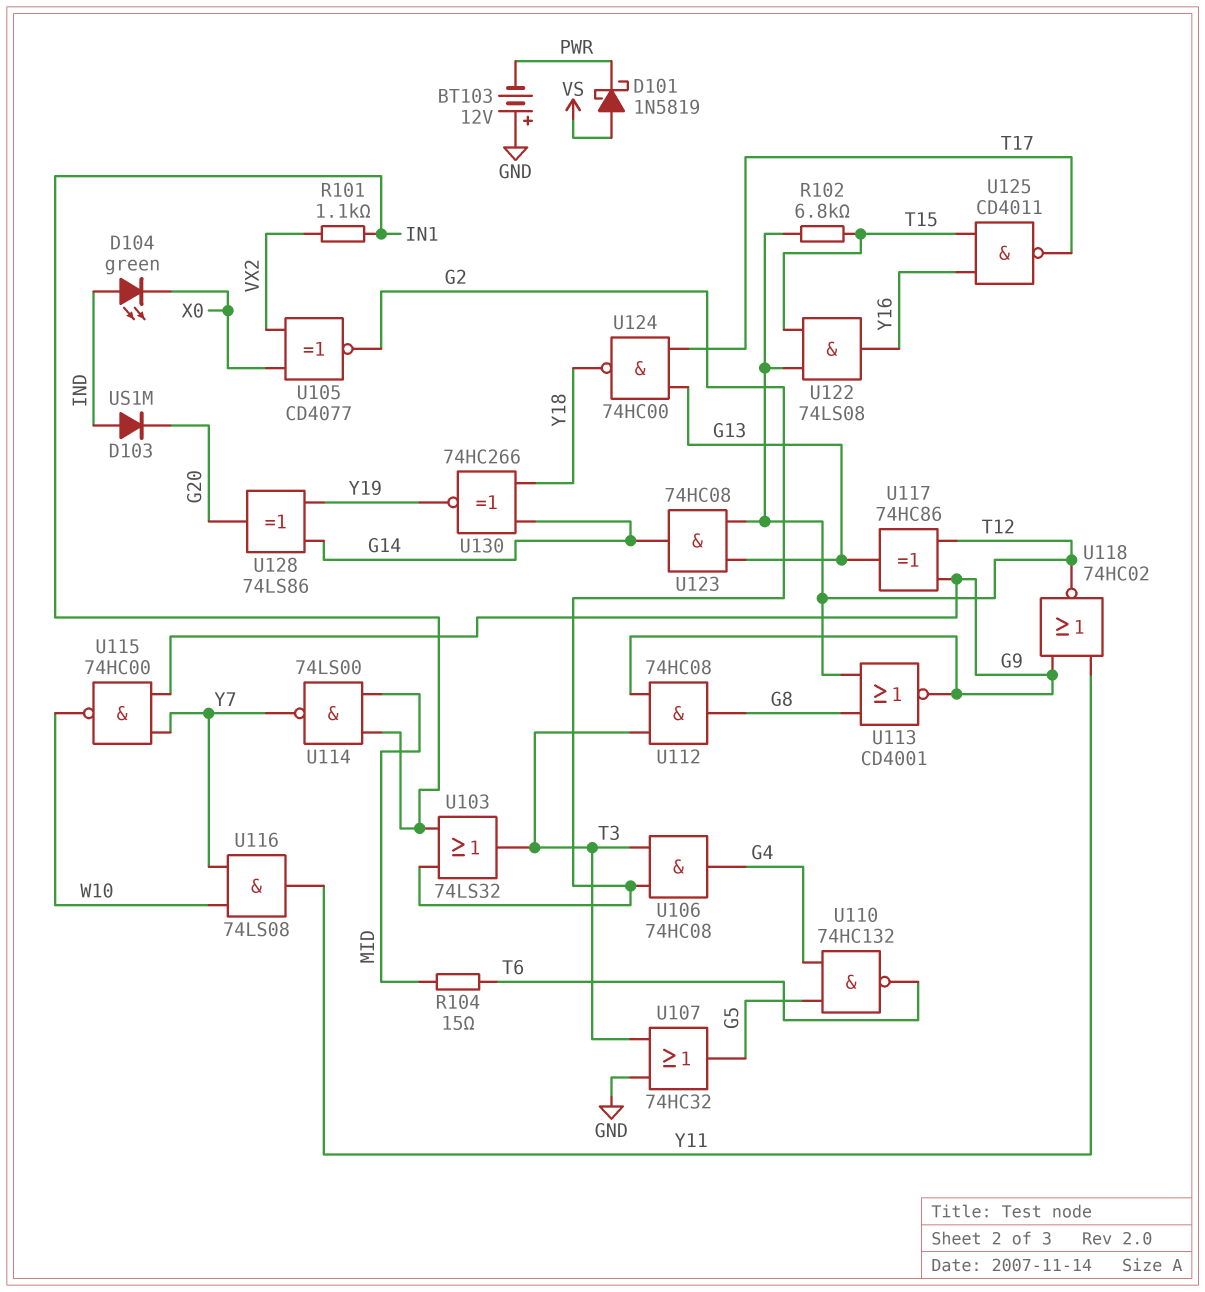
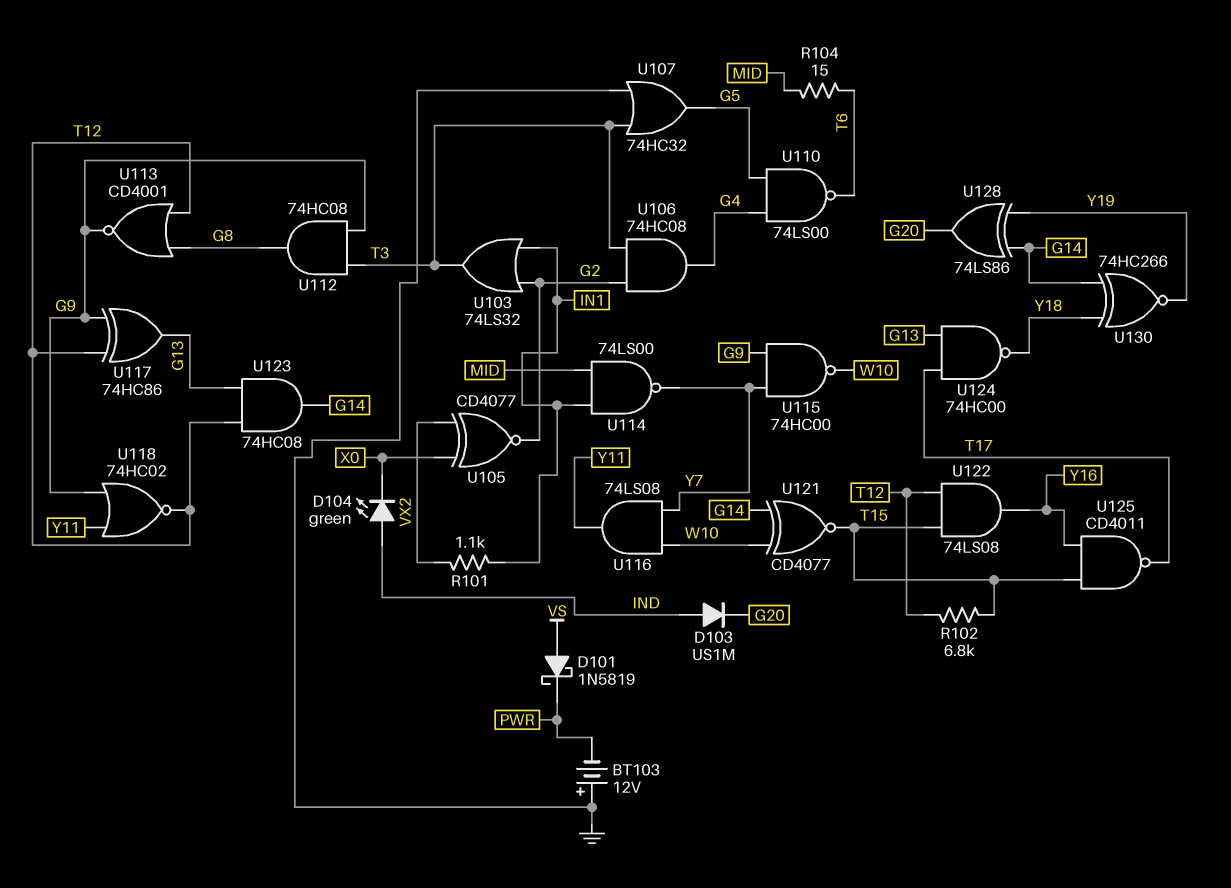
U110: NAND 74HC132 (in G4, in G5, out T6) -> NAND 74LS00 (in G4, in G5, out T6)
U121: none -> XNOR CD4077 (in G14, in W10, out T15)

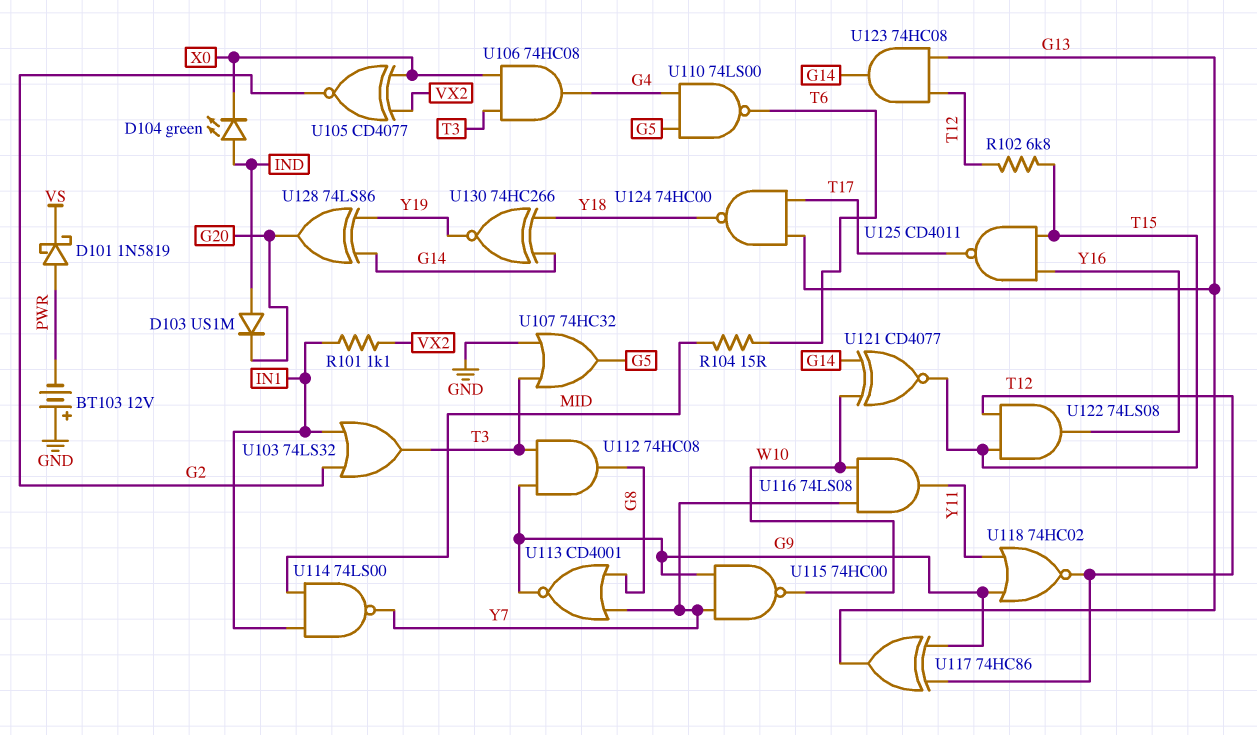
D101: schottky 1N5819 (A VS, K PWR) -> schottky 1N5819 (A PWR, K VS)
U106: AND 74HC08 (in G2, in T3, out G4) -> AND 74HC08 (in T3, in X0, out G4)
U113: NOR CD4001 (in G8, in T12, out G9) -> NOR CD4001 (in G8, in Y7, out G9)

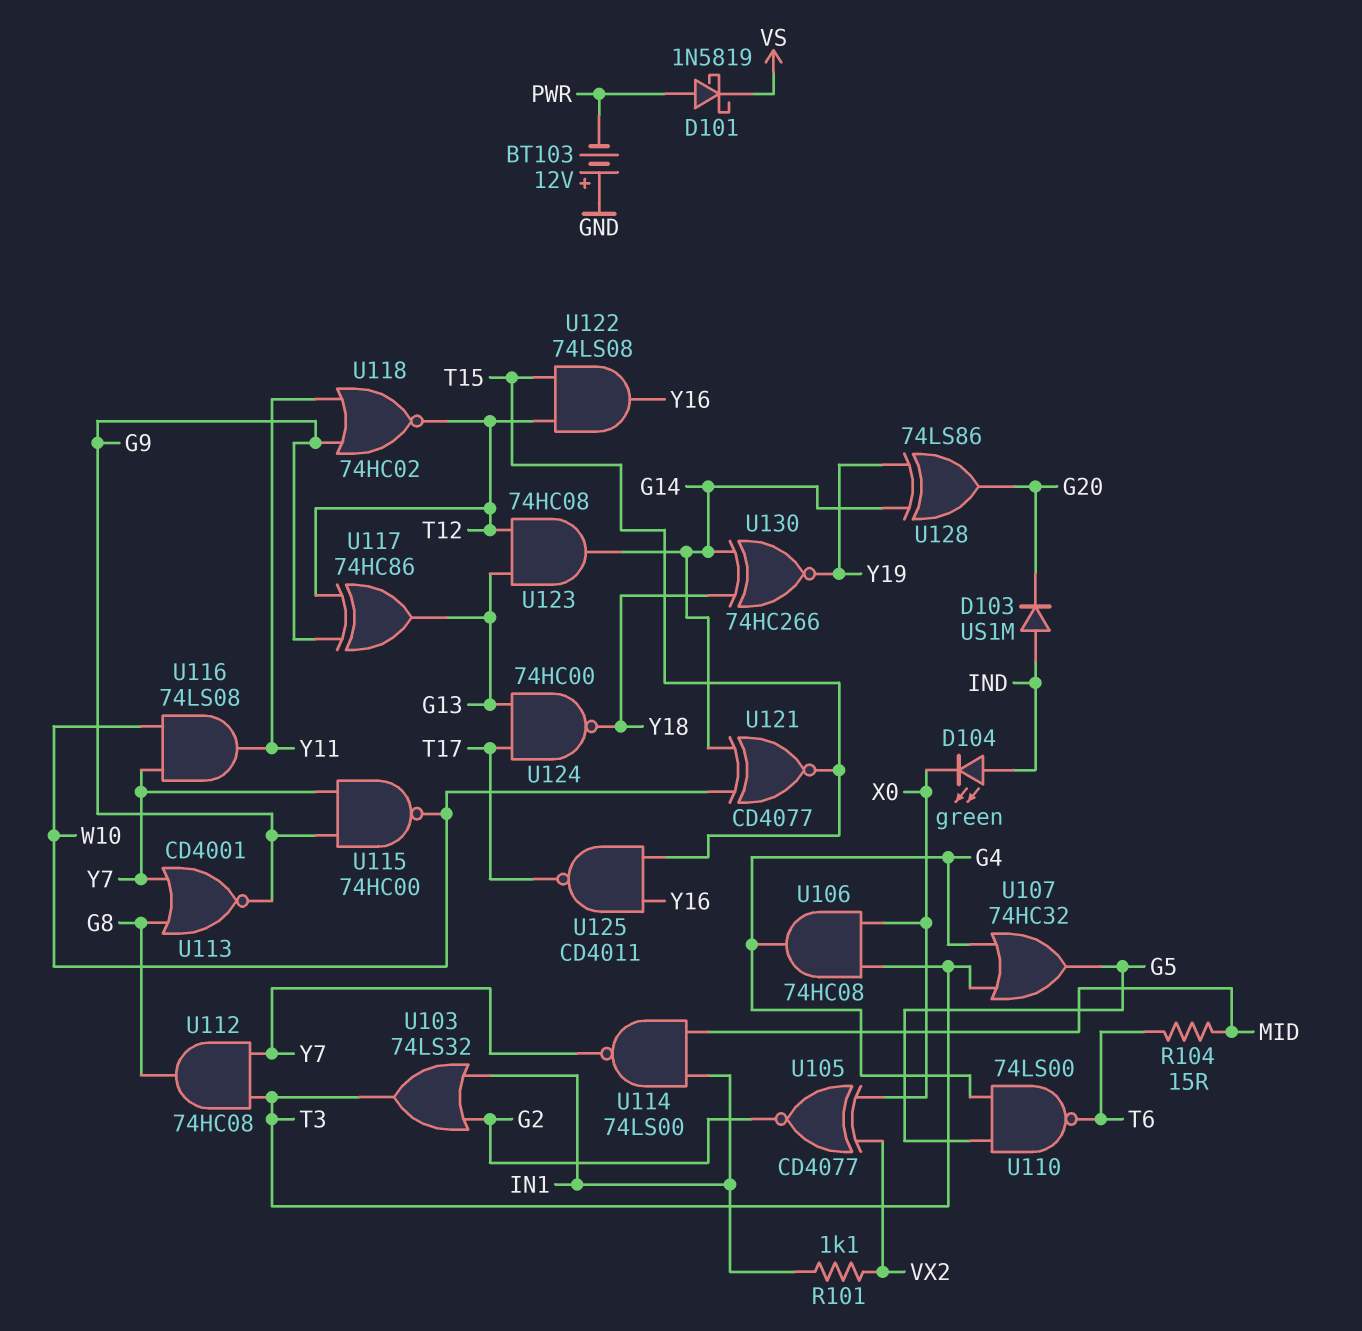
R102: 6.8k (T12, T15) -> none
U107: OR 74HC32 (in GND, in T3, out G5) -> OR 74HC32 (in G4, in T3, out G5)
U112: AND 74HC08 (in G9, in T3, out G8) -> AND 74HC08 (in T3, in Y7, out G8)

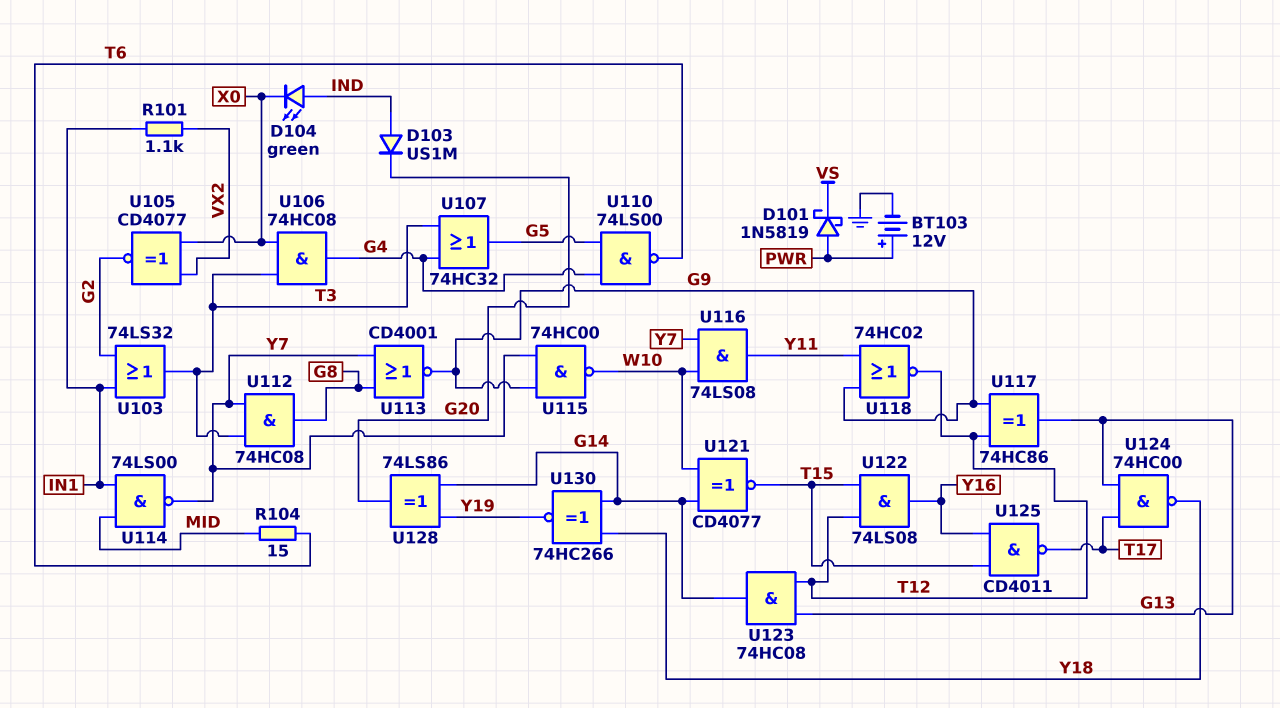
BT103: 12V (plus GND, minus PWR) -> 12V (plus PWR, minus GND)

